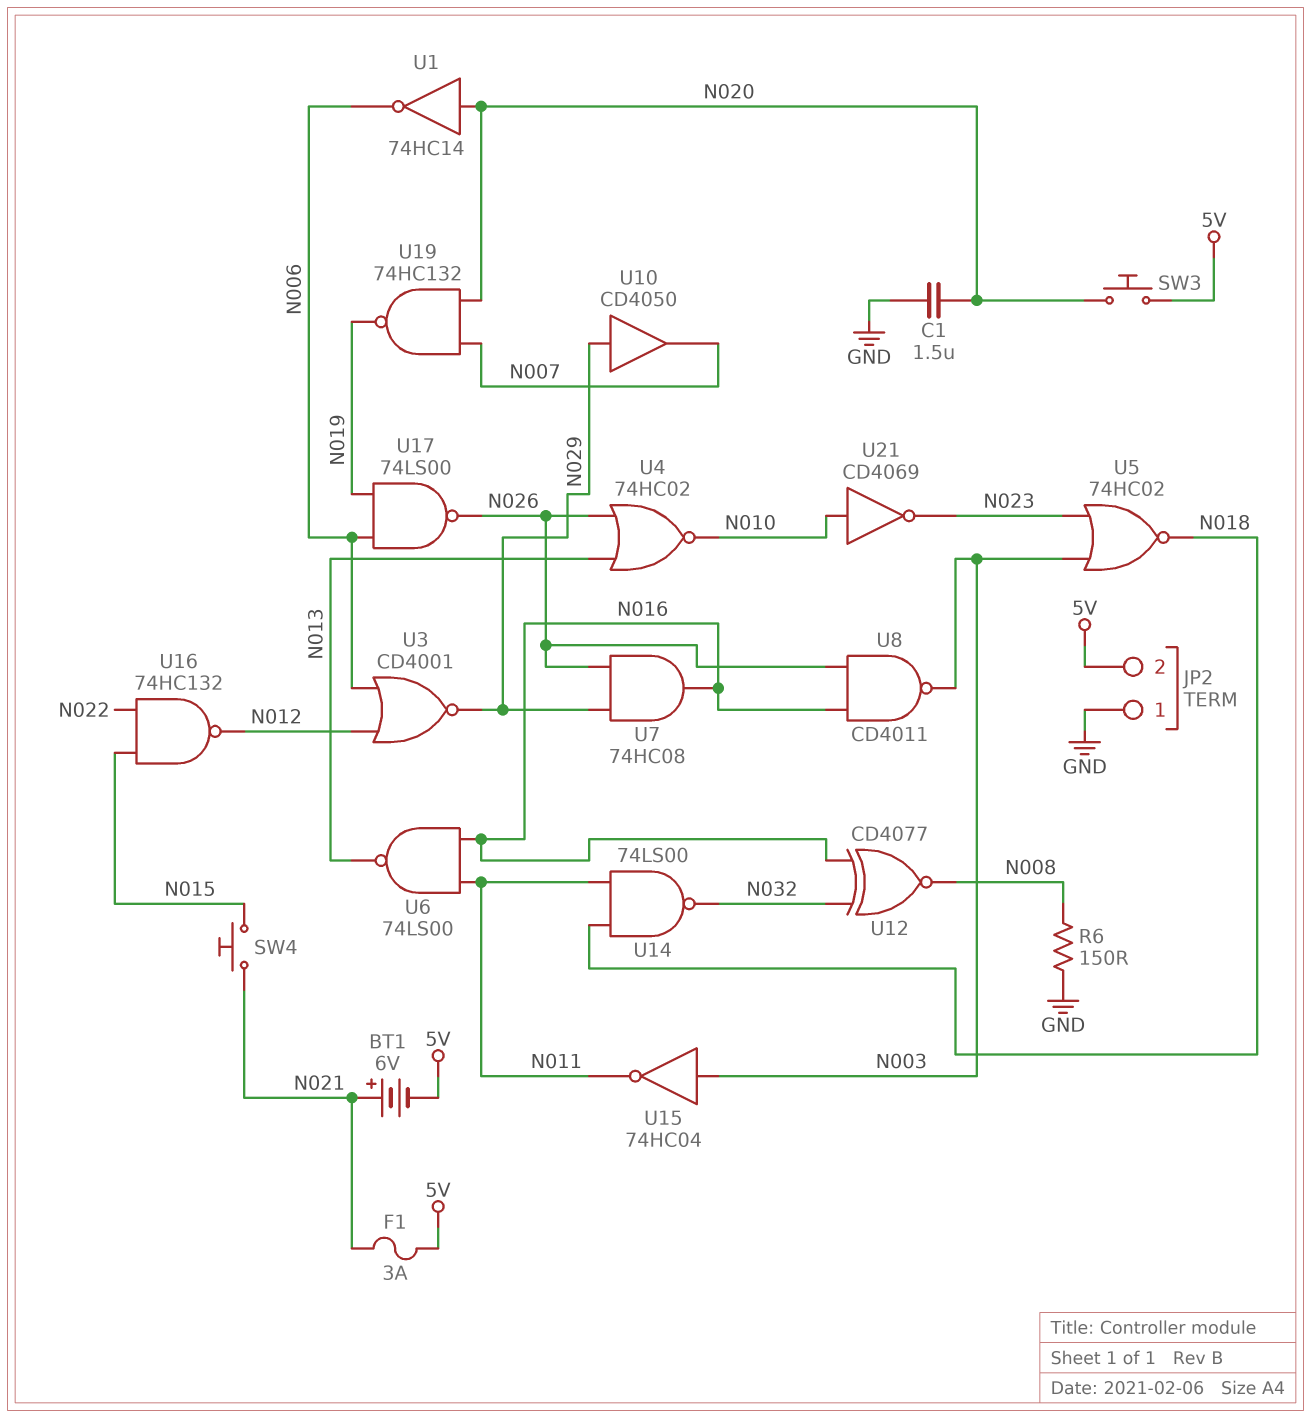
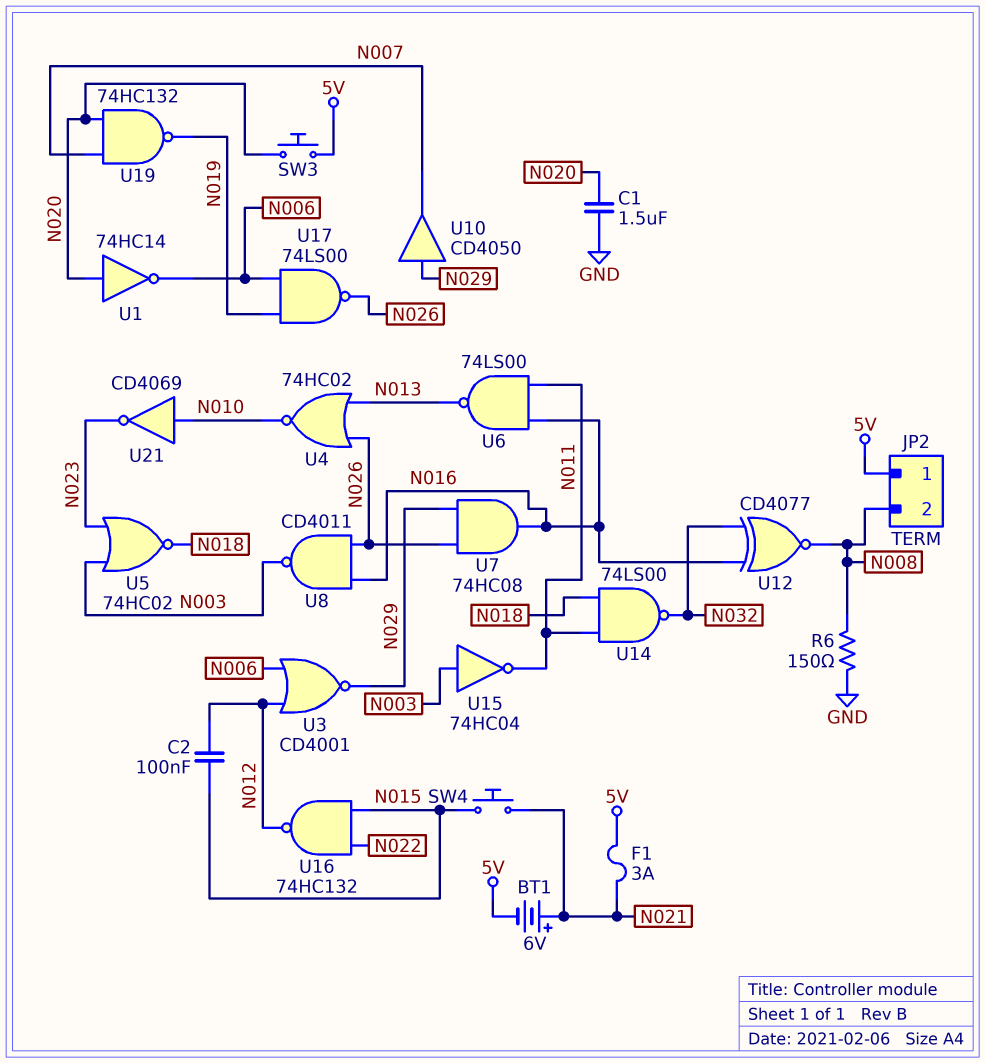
C2: none -> 100nF (N012, N015)
JP2 pin 1: GND -> 5V
JP2 pin 2: 5V -> N008

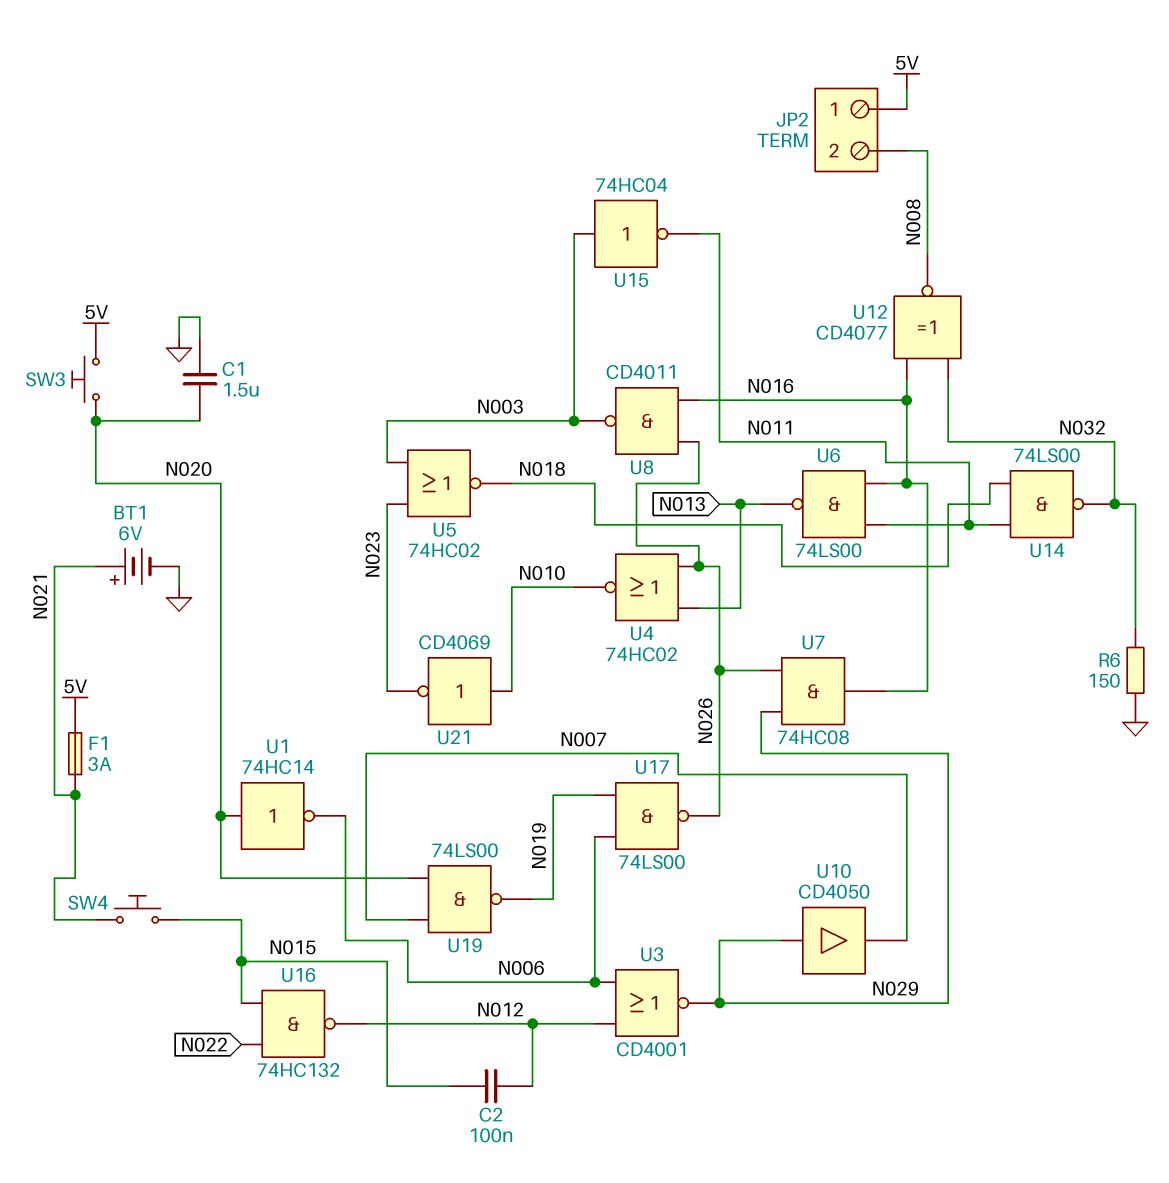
BT1: 6V (plus N021, minus 5V) -> 6V (plus N021, minus GND)
R6: 150 (GND, N008) -> 150 (GND, N032)
U19: NAND 74HC132 (in N007, in N020, out N019) -> NAND 74LS00 (in N007, in N020, out N019)

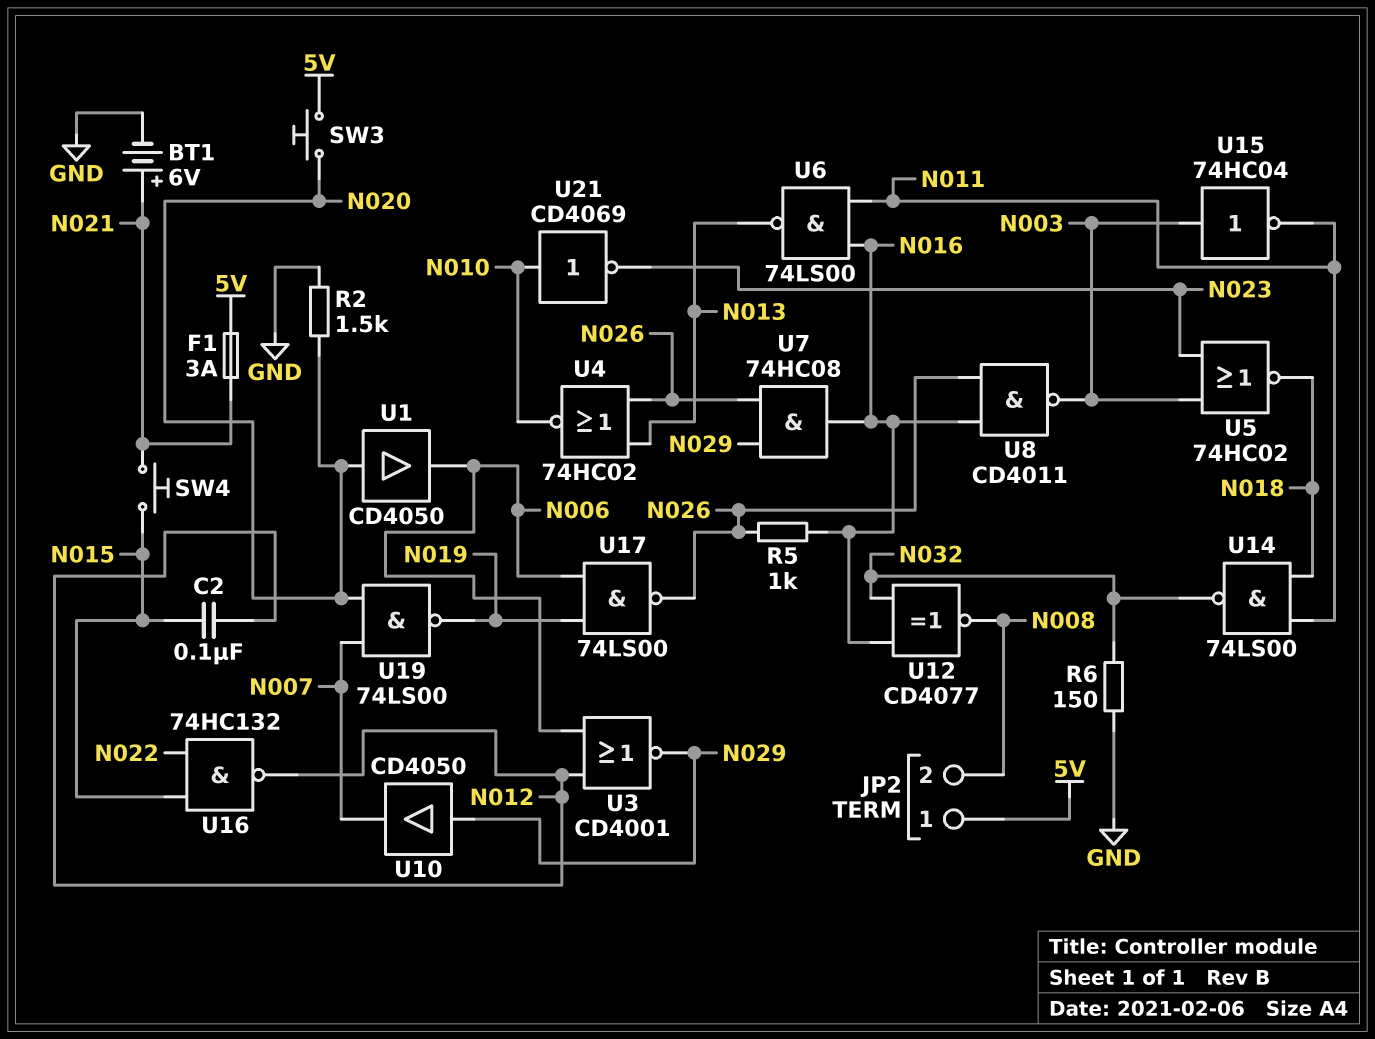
C1: 1.5uF (GND, N020) -> none
R2: none -> 1.5k (GND, N020)
R5: none -> 1k (N016, N026)
U1: NOT 74HC14 (in N020, out N006) -> buffer CD4050 (in N020, out N006)

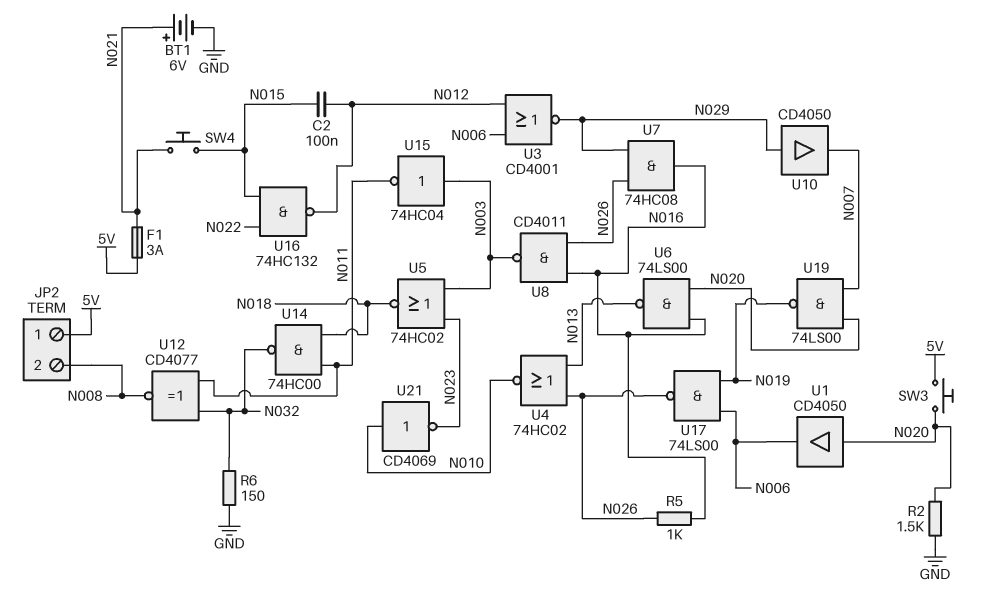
U6: NAND 74LS00 (in N011, in N016, out N013) -> NAND 74LS00 (in N016, in N020, out N013)
U12: XNOR CD4077 (in N016, in N032, out N008) -> XNOR CD4077 (in N011, in N032, out N008)
U14: NAND 74LS00 (in N011, in N018, out N032) -> NAND 74HC00 (in N011, in N018, out N032)

